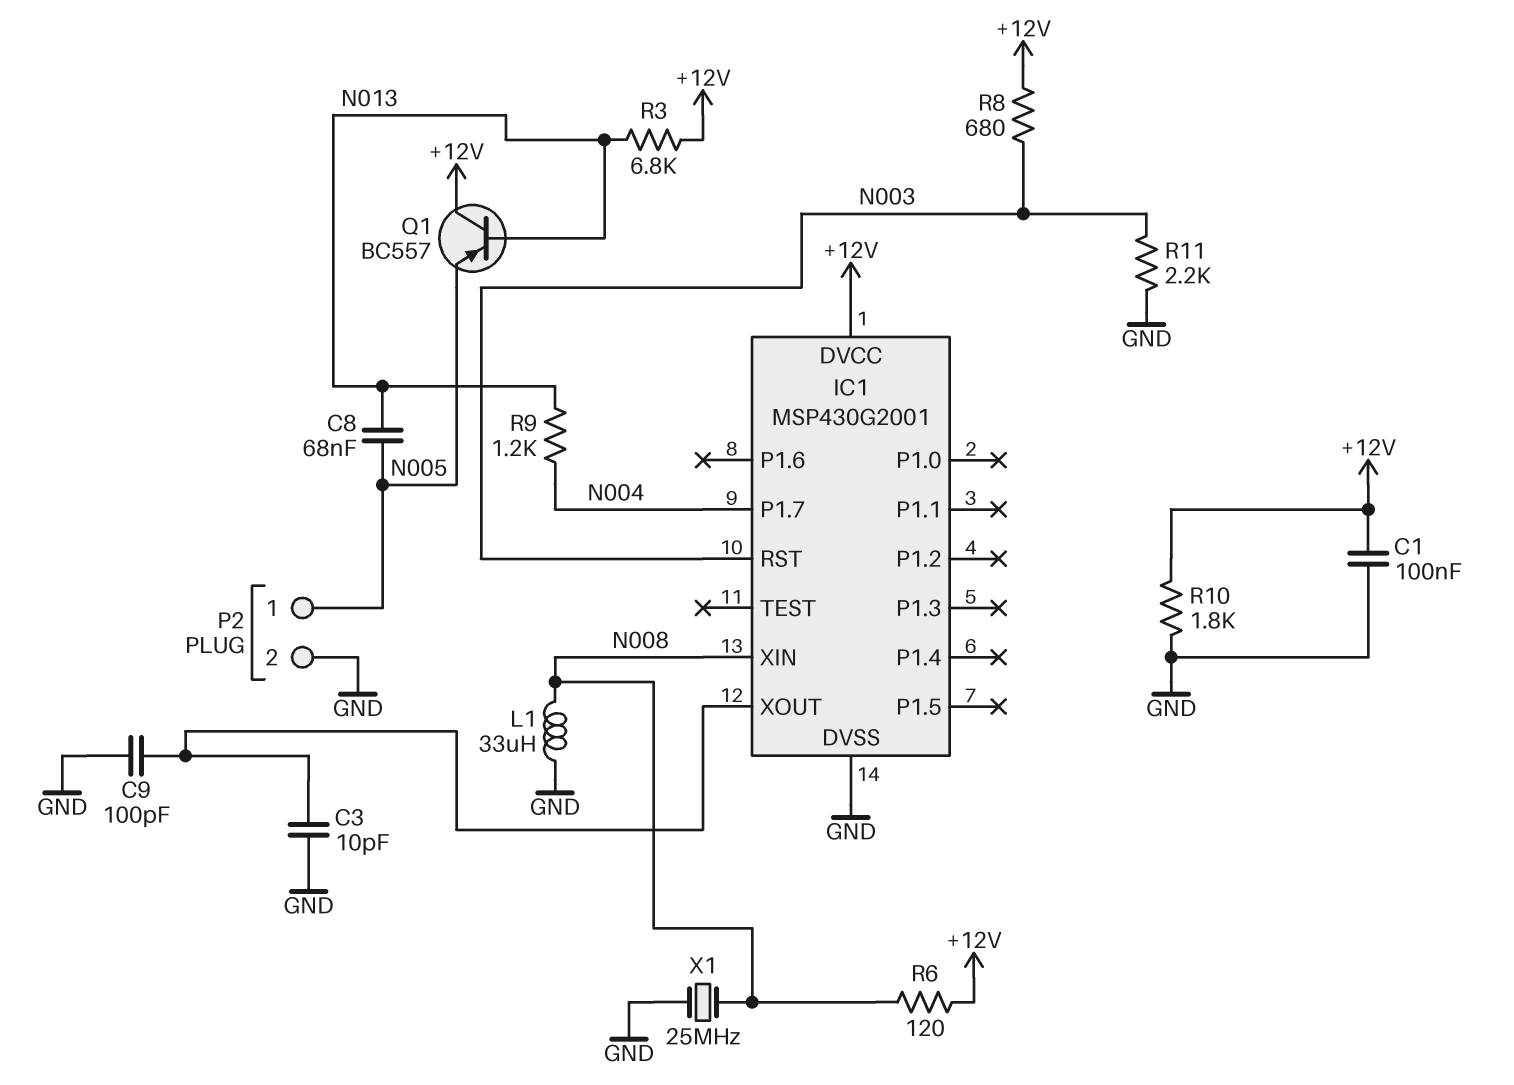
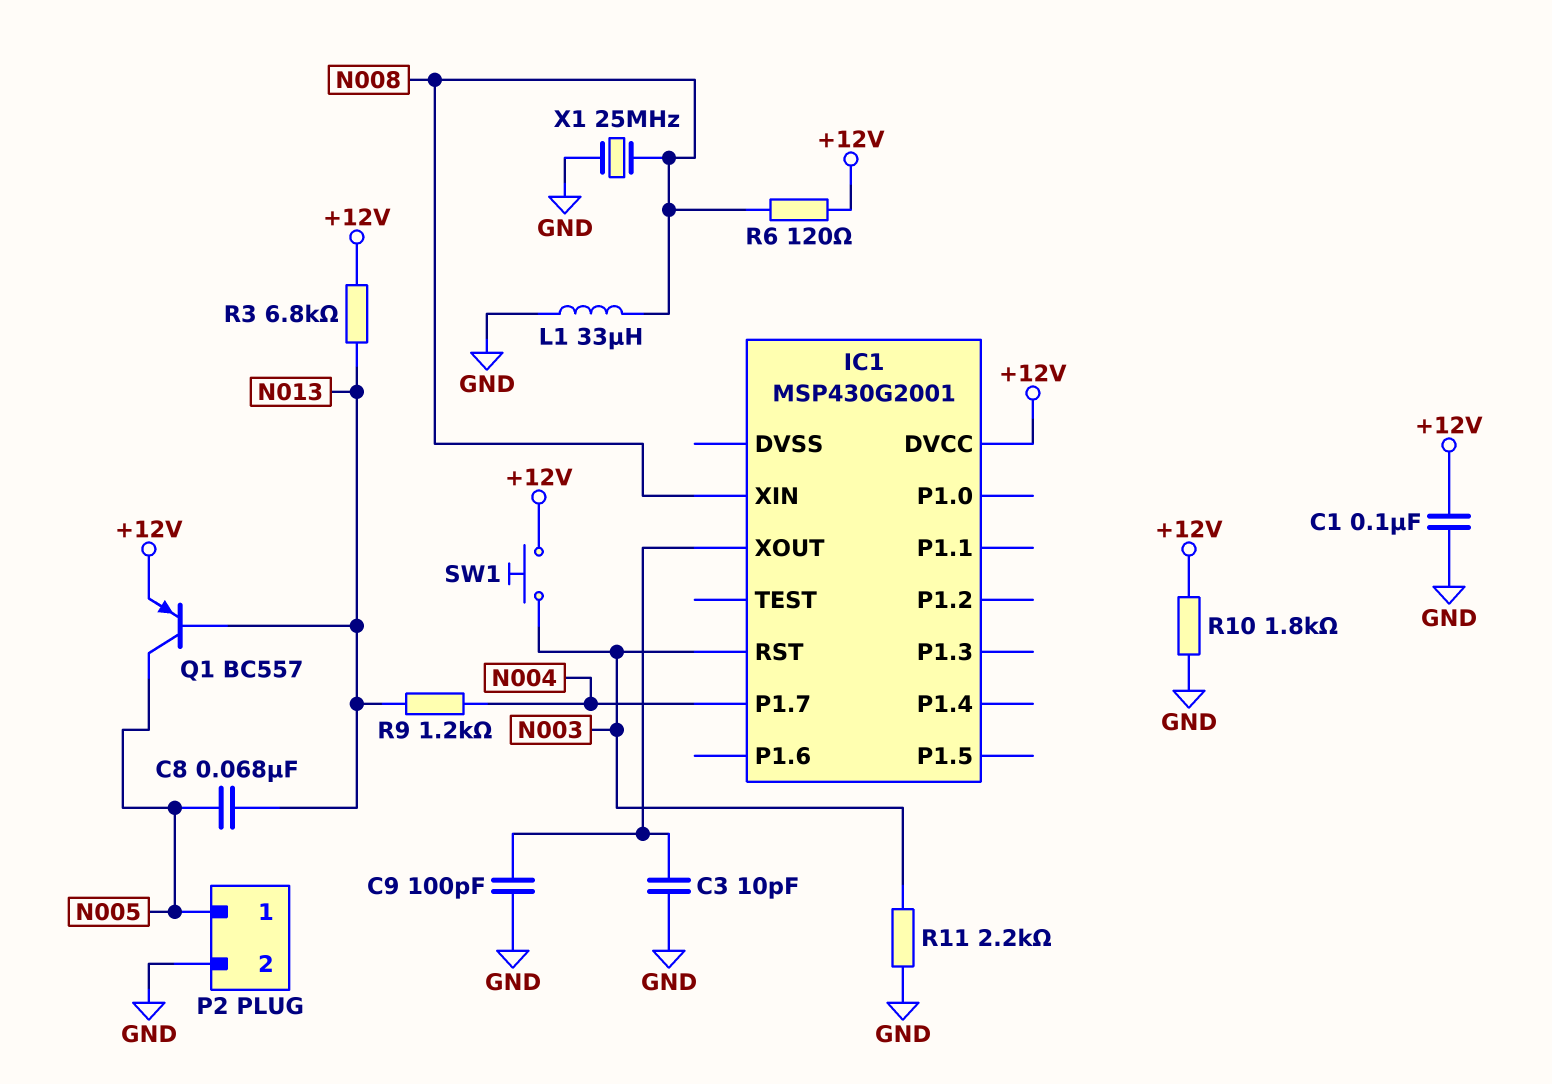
IC1 pin DVSS: GND -> none
Q1: PNP BC557 (B N013, C +12V, E N005) -> PNP BC557 (B N013, C N005, E +12V)
R8: 680 (+12V, N003) -> none
SW1: none -> button (+12V, N003)

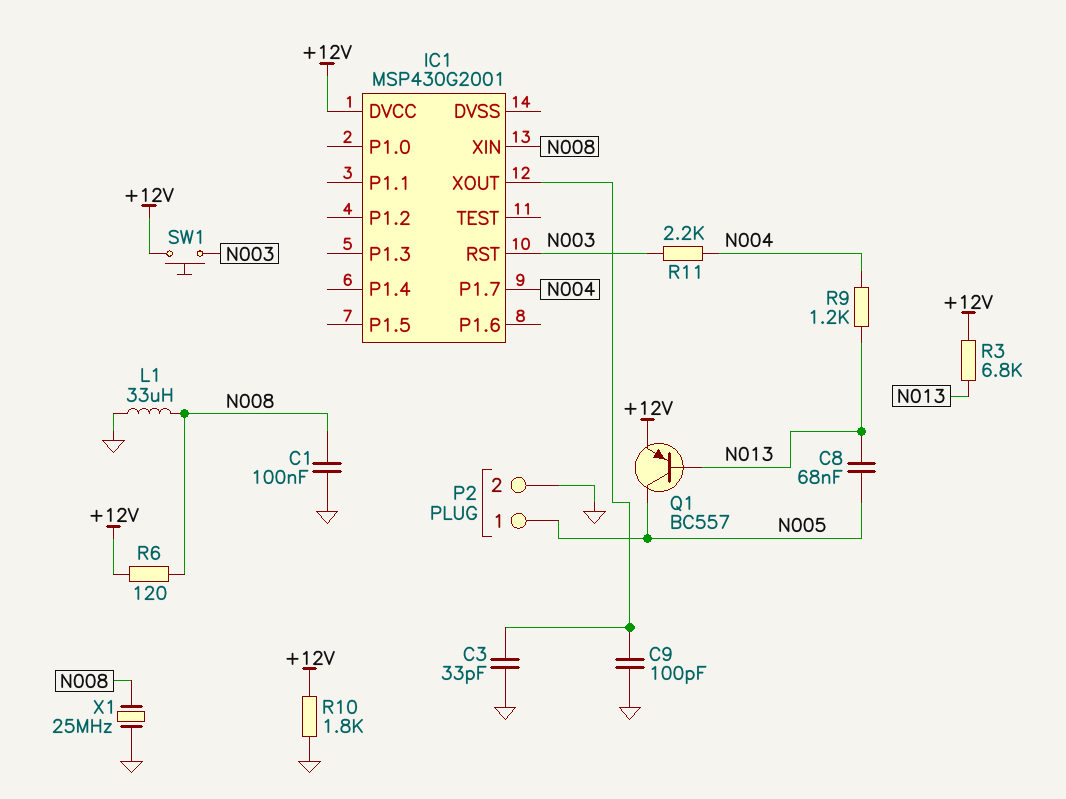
C1: 100nF (+12V, GND) -> 100nF (GND, N008)
C3: 10pF (GND, IC1/XOUT) -> 33pF (GND, IC1/XOUT)
R11: 2.2k (GND, N003) -> 2.2k (N003, N004)

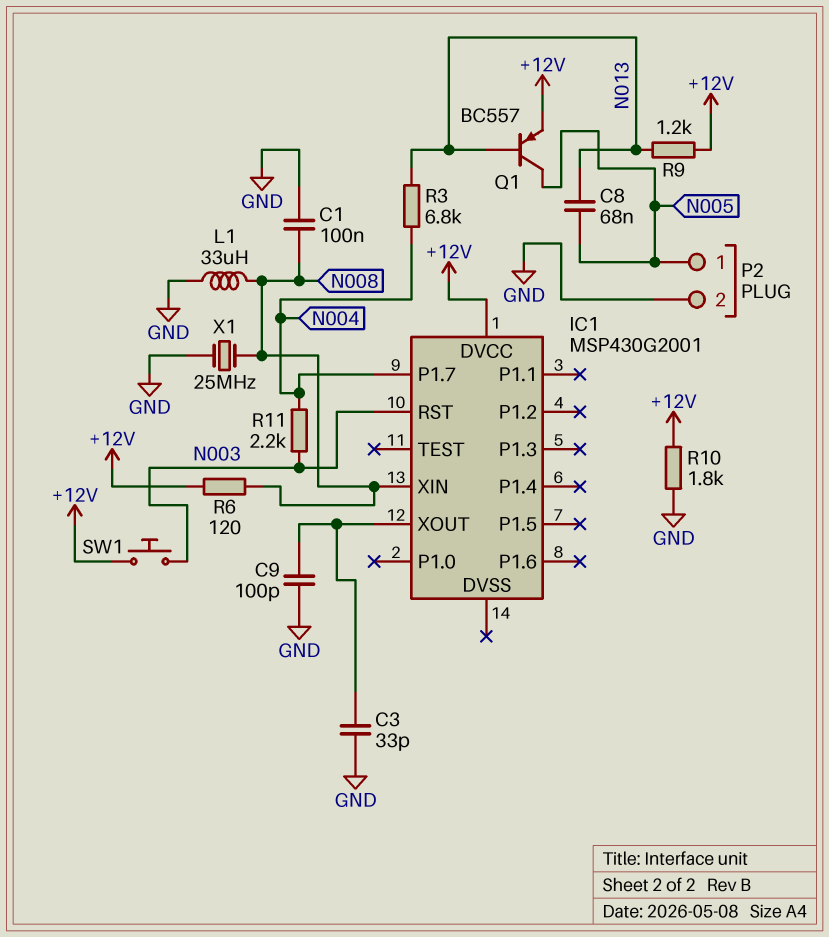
R3: 6.8k (+12V, N013) -> 6.8k (N004, N013)
R9: 1.2k (N004, N013) -> 1.2k (+12V, N013)

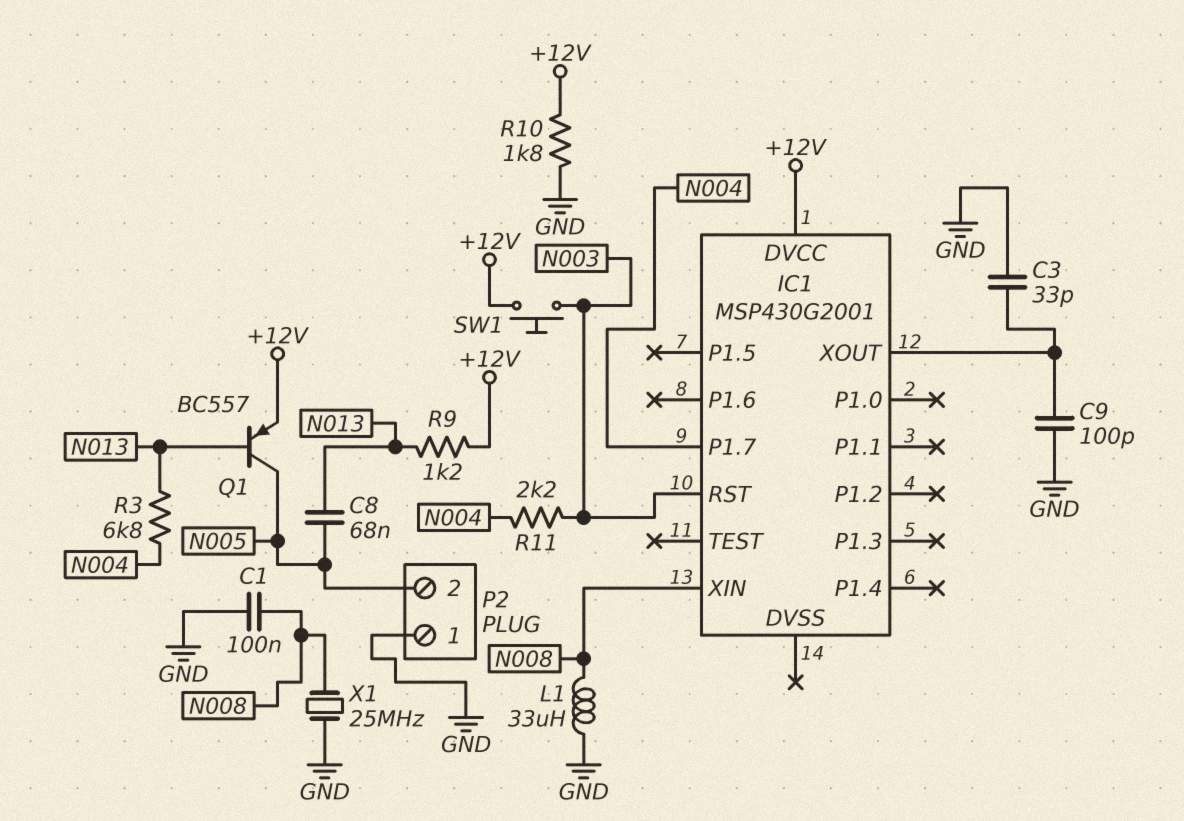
P2 pin 1: N005 -> GND
P2 pin 2: GND -> N005
R6: 120 (+12V, N008) -> none

